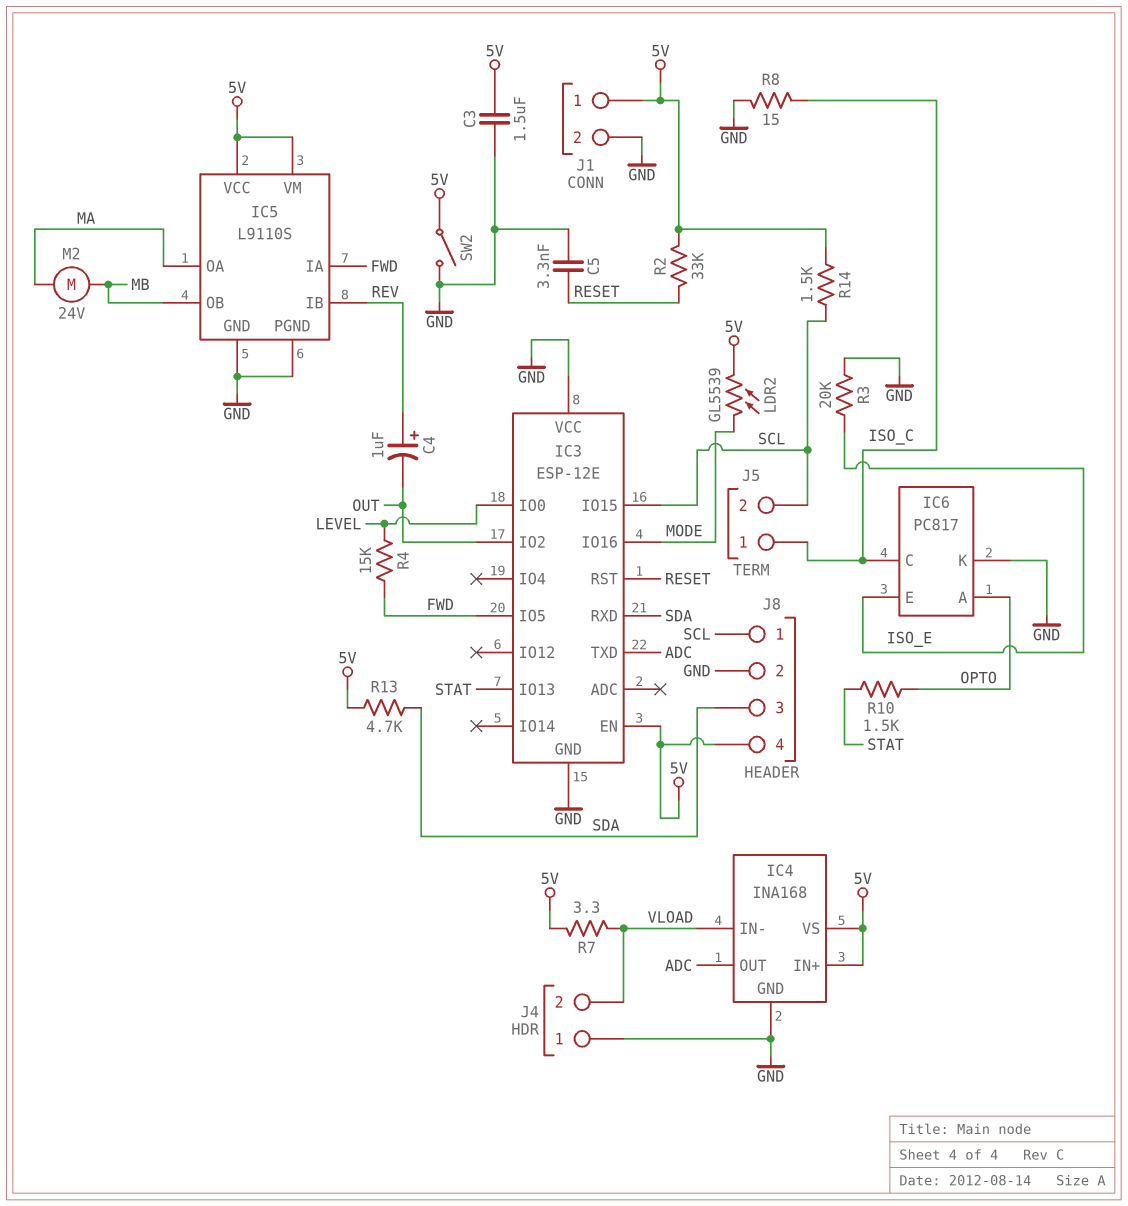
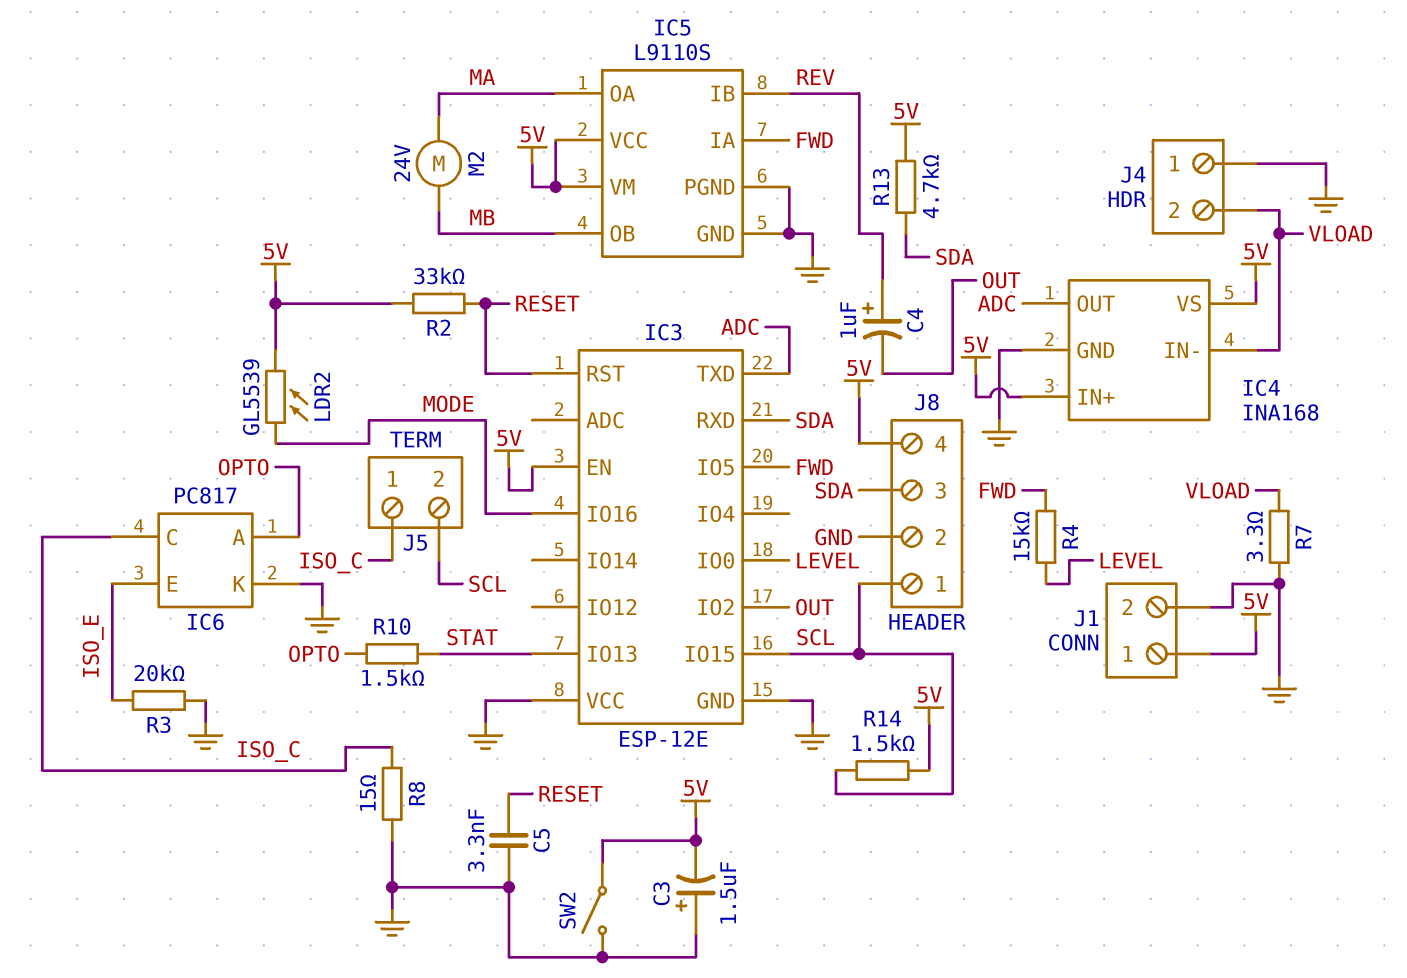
C3: 1.5uF (5V, GND) -> 1.5uF (plus GND, minus 5V)
R7: 3.3 (5V, VLOAD) -> 3.3 (GND, VLOAD)

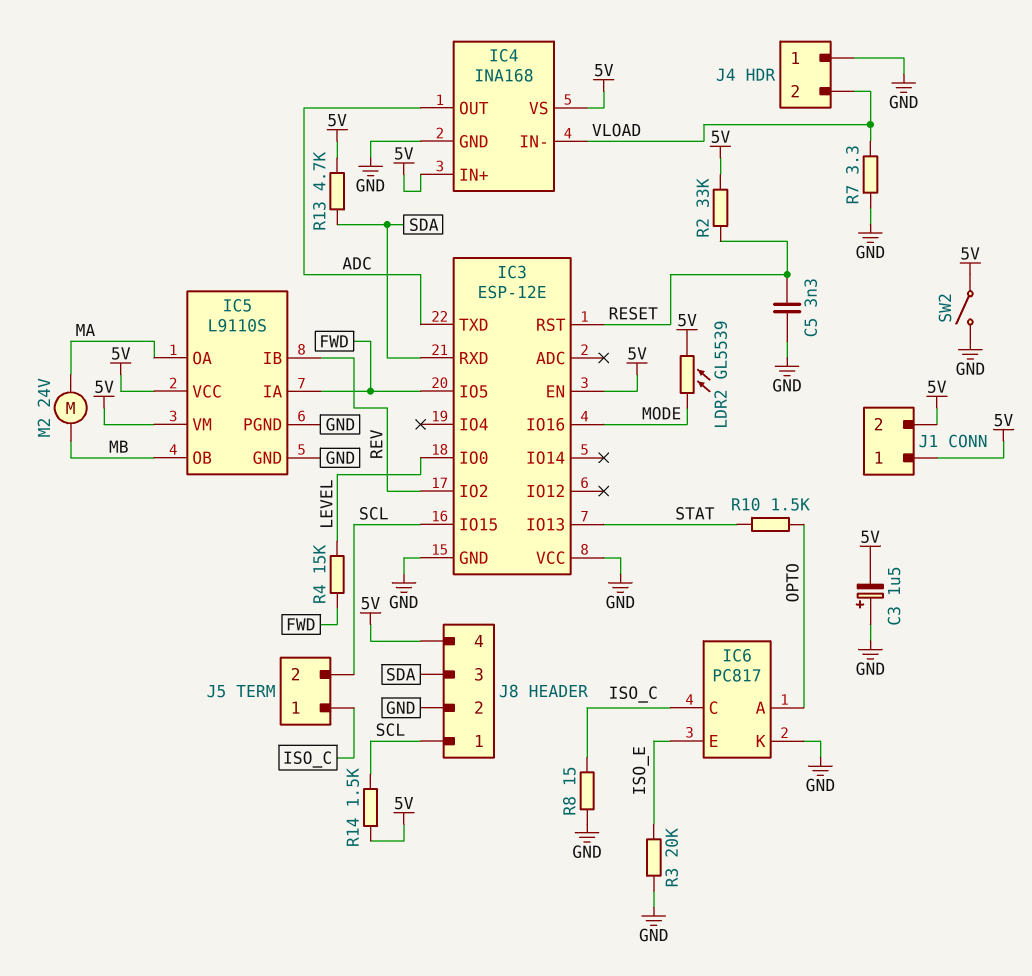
C4: 1uF (plus REV, minus OUT) -> none
IC3 pin IO2: OUT -> REV
J1 pin 2: GND -> 5V

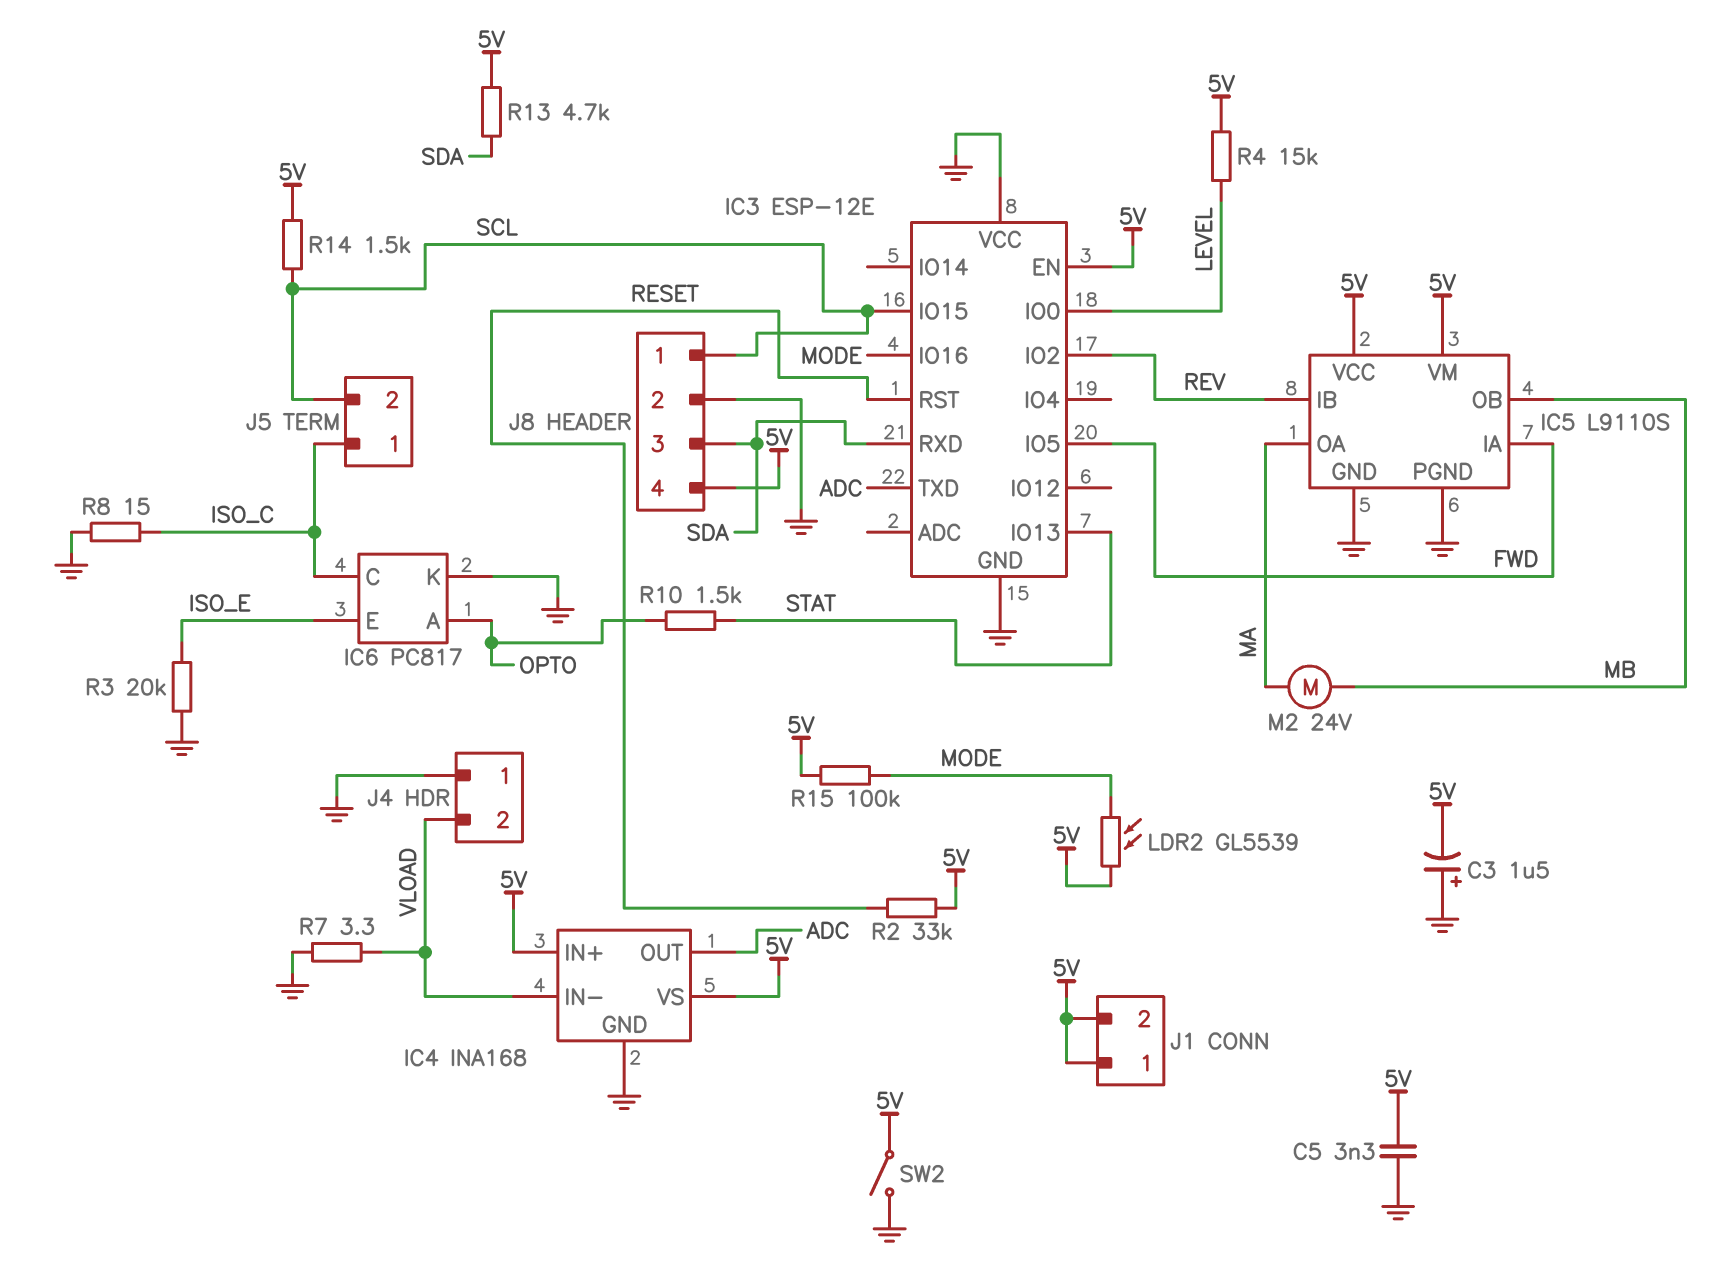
C5: 3.3nF (GND, RESET) -> 3.3nF (5V, GND)
R4: 15k (FWD, LEVEL) -> 15k (5V, LEVEL)
R15: none -> 100k (5V, MODE)

